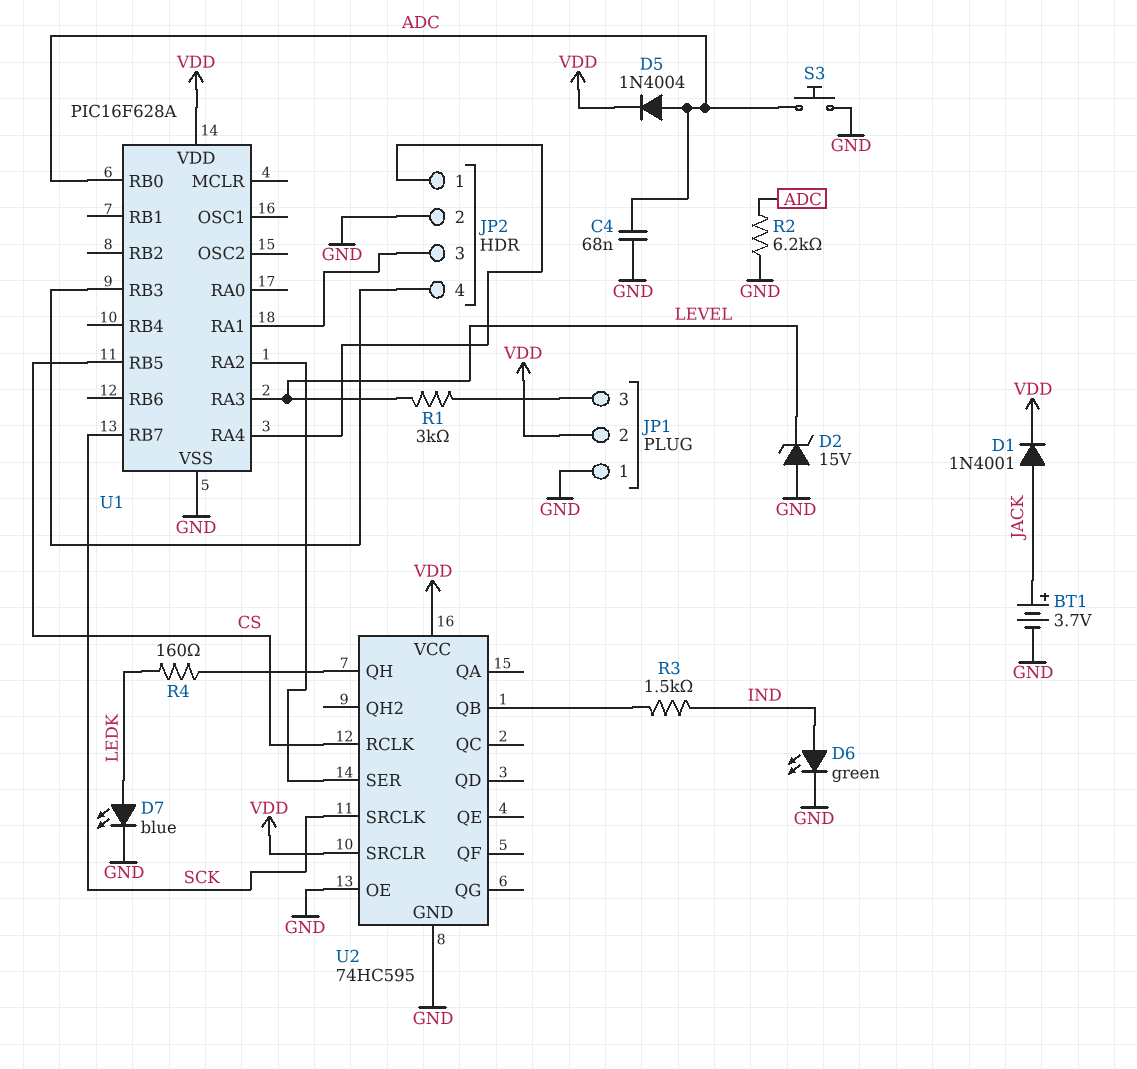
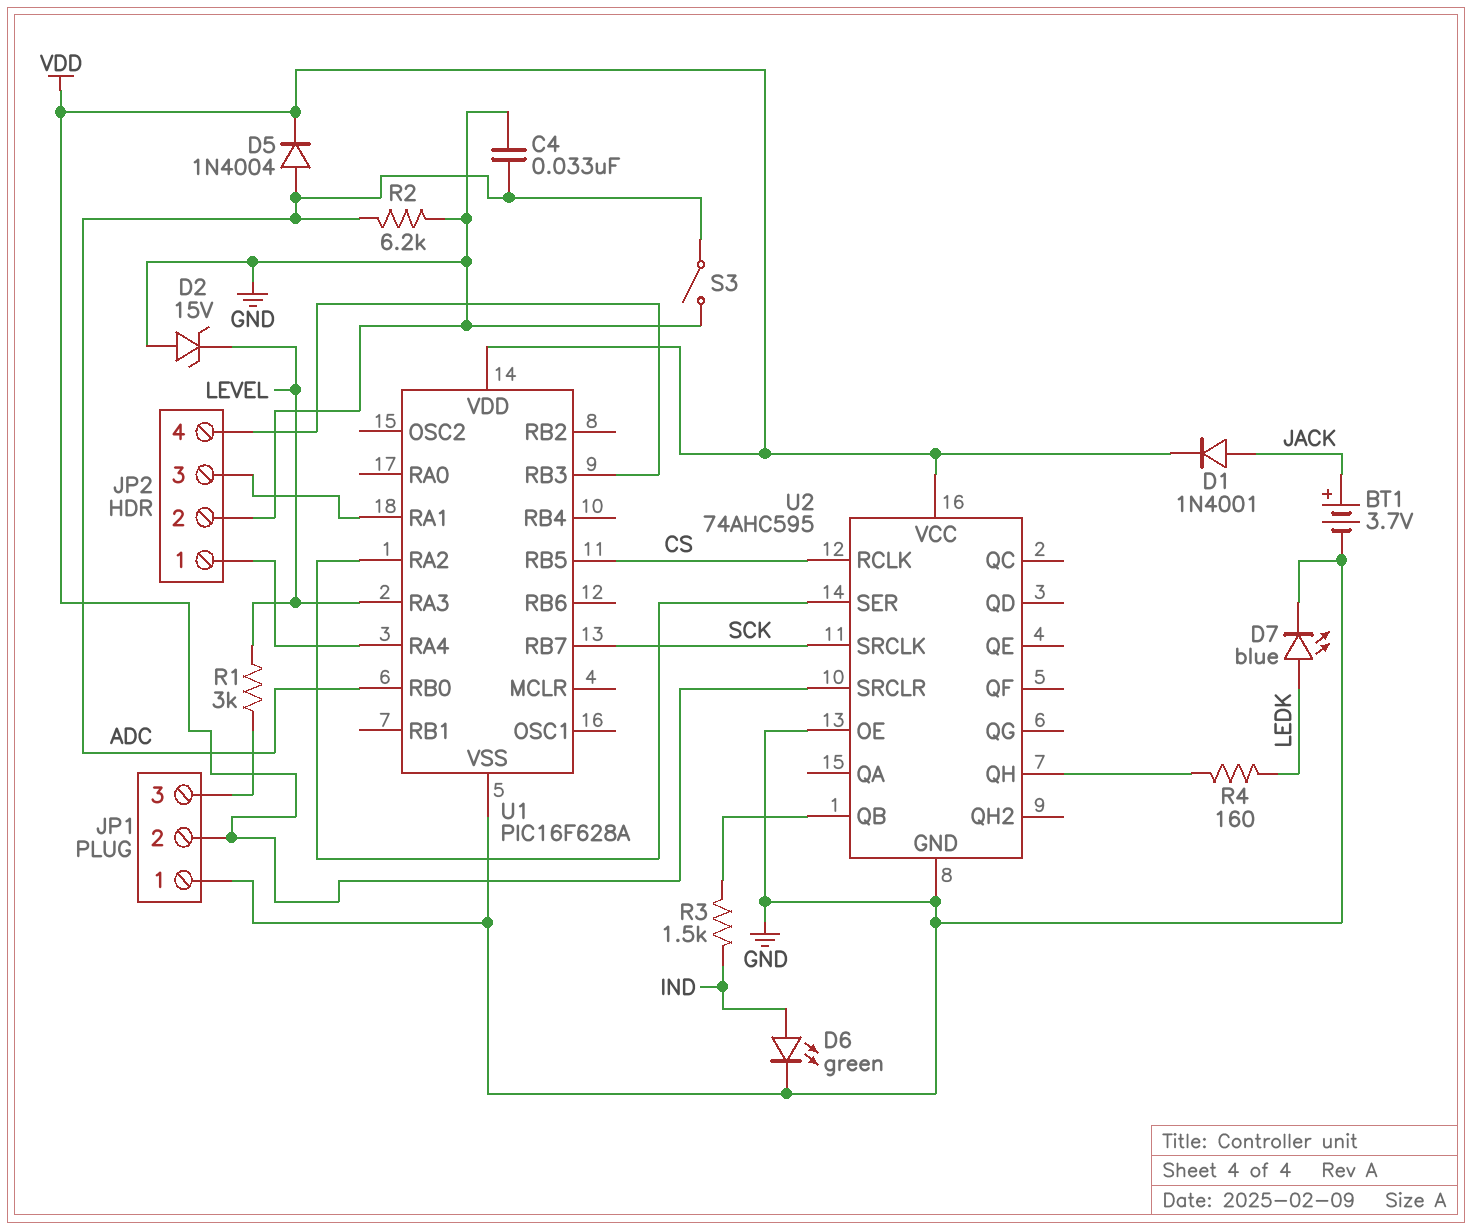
C4: 68nF (ADC, GND) -> 33nF (ADC, GND)
S3: button (ADC, GND) -> switch (ADC, GND)
U2: 74HC595 -> 74AHC595

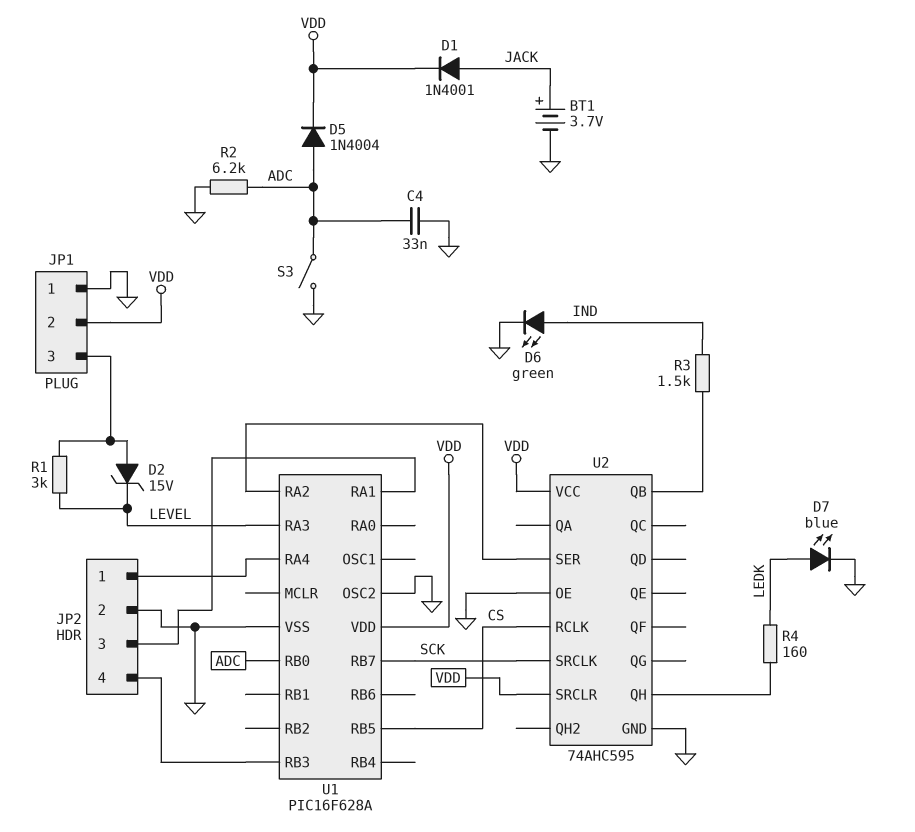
D2: zener 15V (A GND, K LEVEL) -> zener 15V (A JP1/3, K LEVEL)
U1 pin OSC2: none -> GND

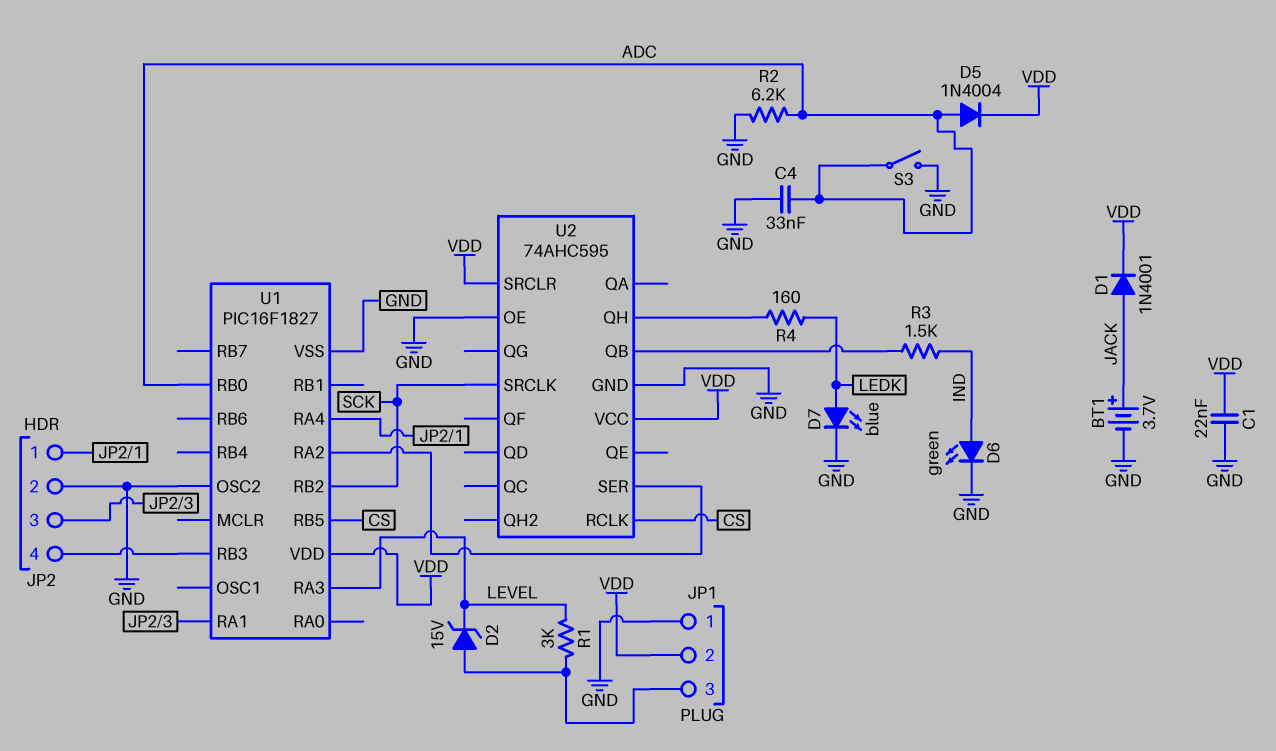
C1: none -> 22nF (GND, VDD)
U1: PIC16F628A -> PIC16F1827
U1 pin RB2: none -> SCK
U1 pin RB7: SCK -> none

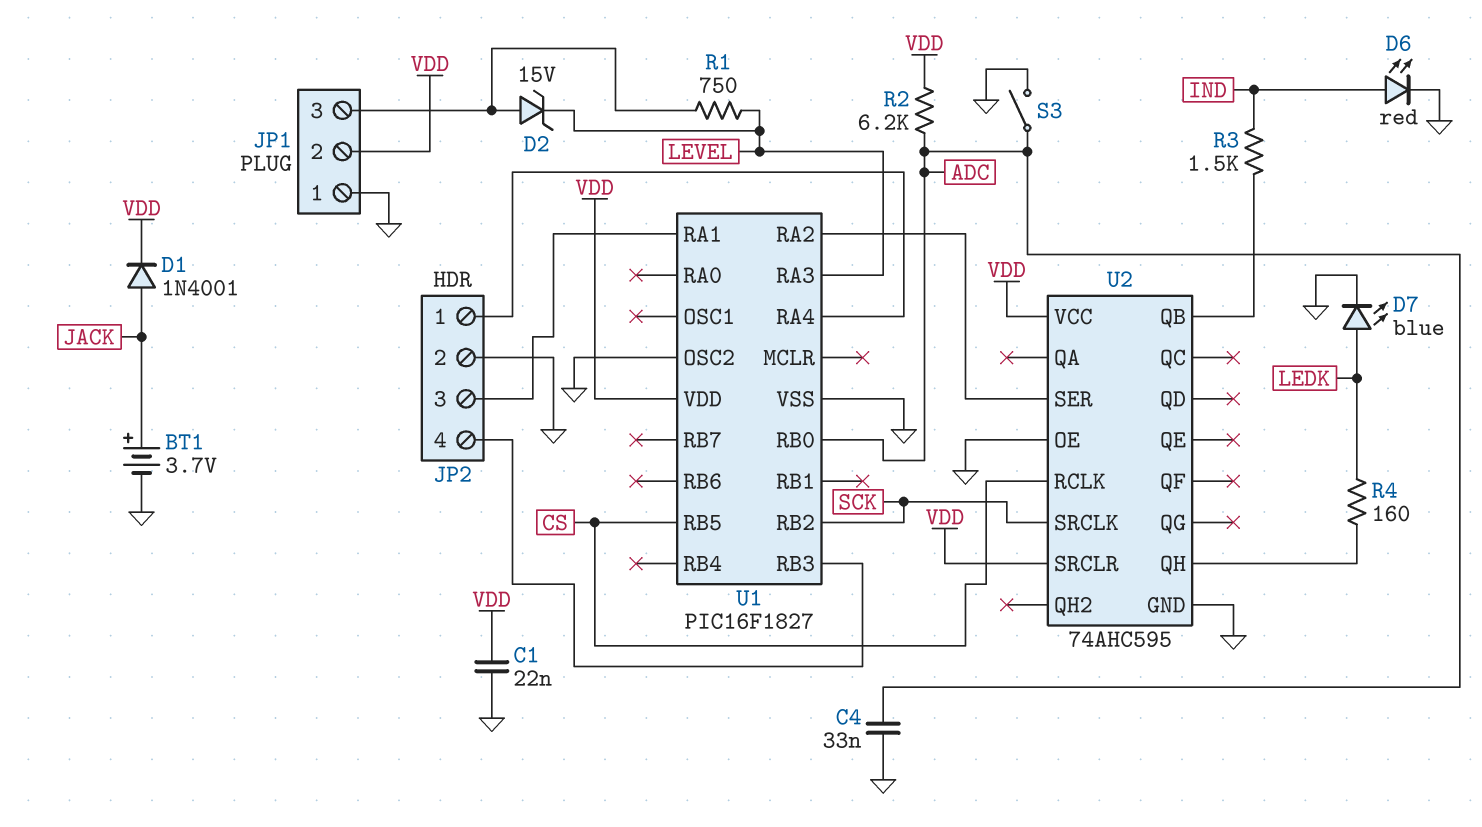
D5: diode 1N4004 (A ADC, K VDD) -> none
D6: LED green (A IND, K GND) -> LED red (A IND, K GND)
R1: 3k (JP1/3, LEVEL) -> 750 (JP1/3, LEVEL)
R2: 6.2k (ADC, GND) -> 6.2k (ADC, VDD)

